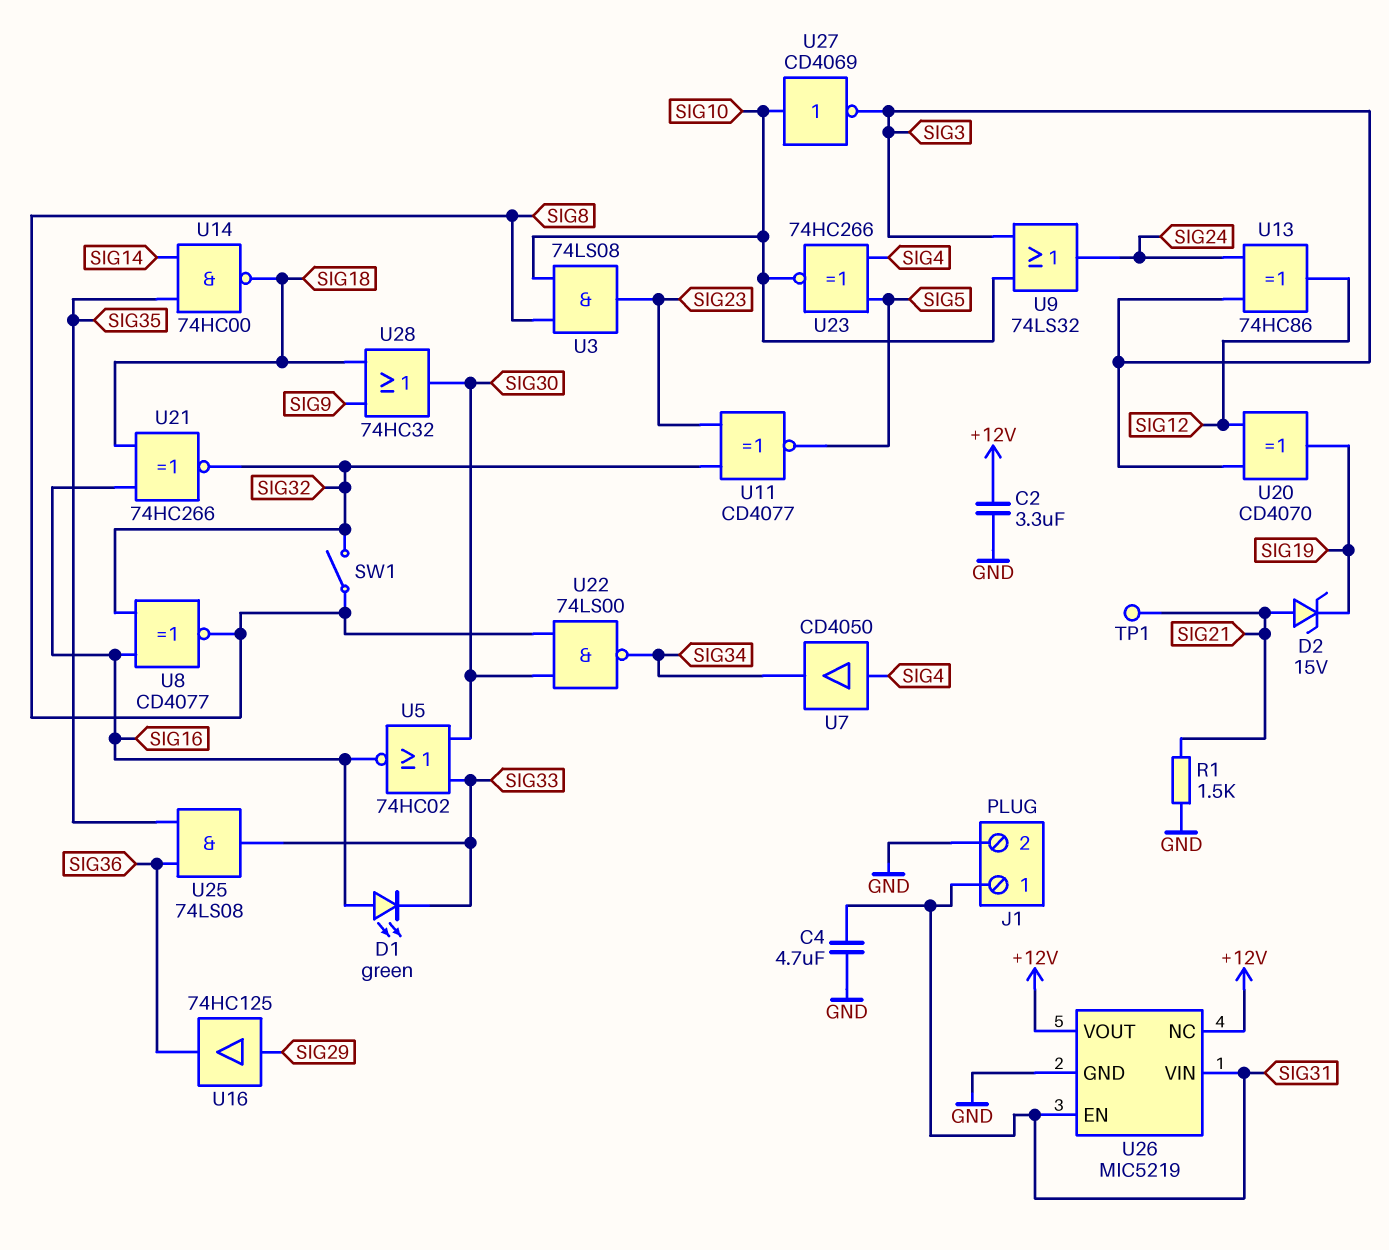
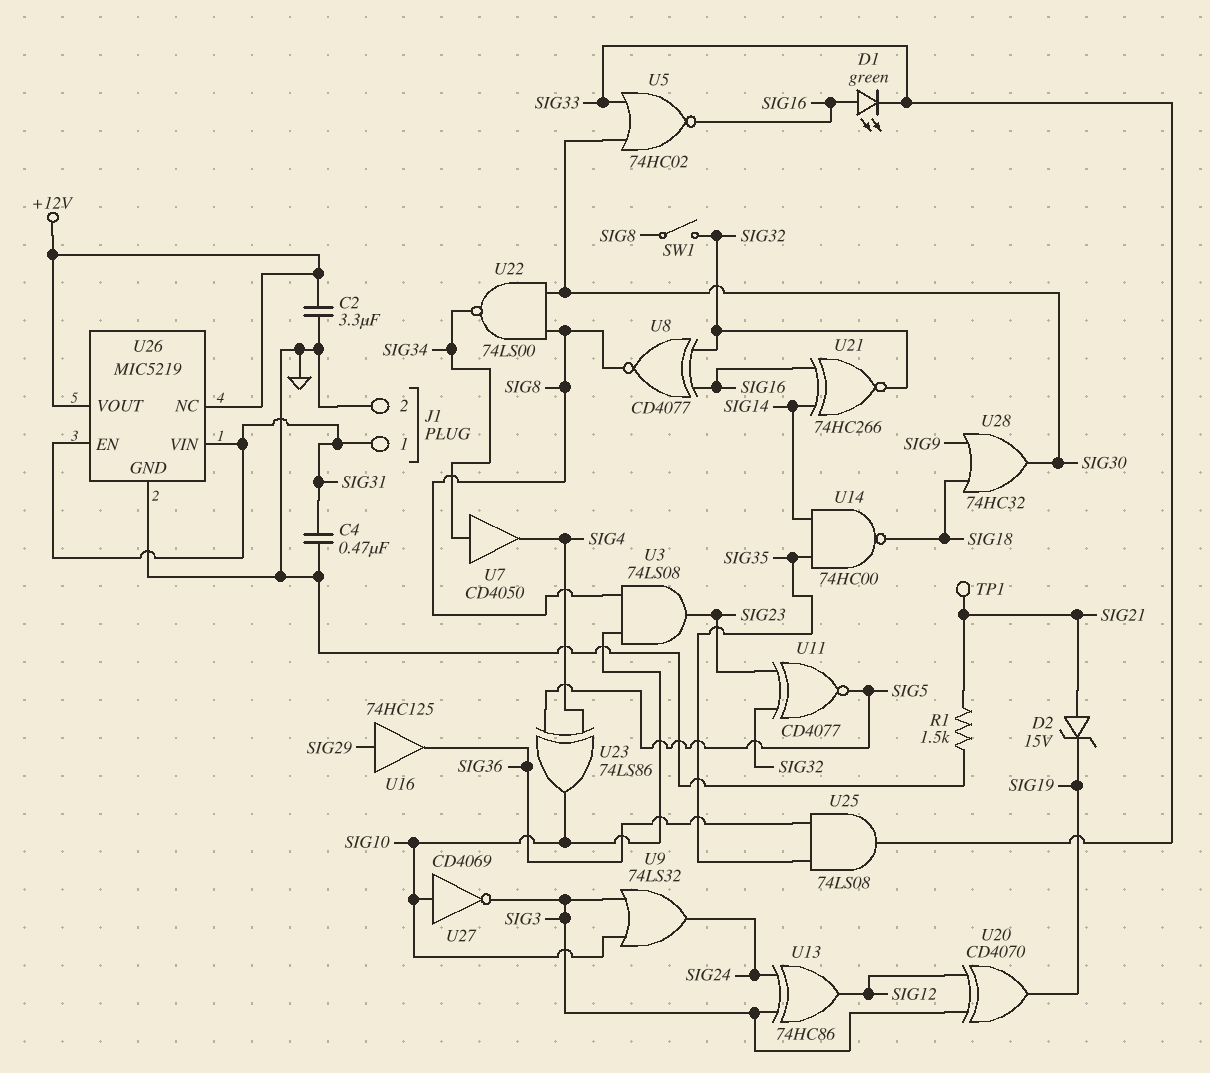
C4: 4.7uF (GND, SIG31) -> 470nF (GND, SIG31)
U7: buffer CD4050 (in SIG4, out SIG34) -> buffer CD4050 (in SIG34, out SIG4)
U21: XNOR 74HC266 (in SIG16, in SIG18, out SIG32) -> XNOR 74HC266 (in SIG14, in SIG16, out SIG32)
U23: XNOR 74HC266 (in SIG4, in SIG5, out SIG10) -> XOR 74LS86 (in SIG4, in SIG5, out SIG10)

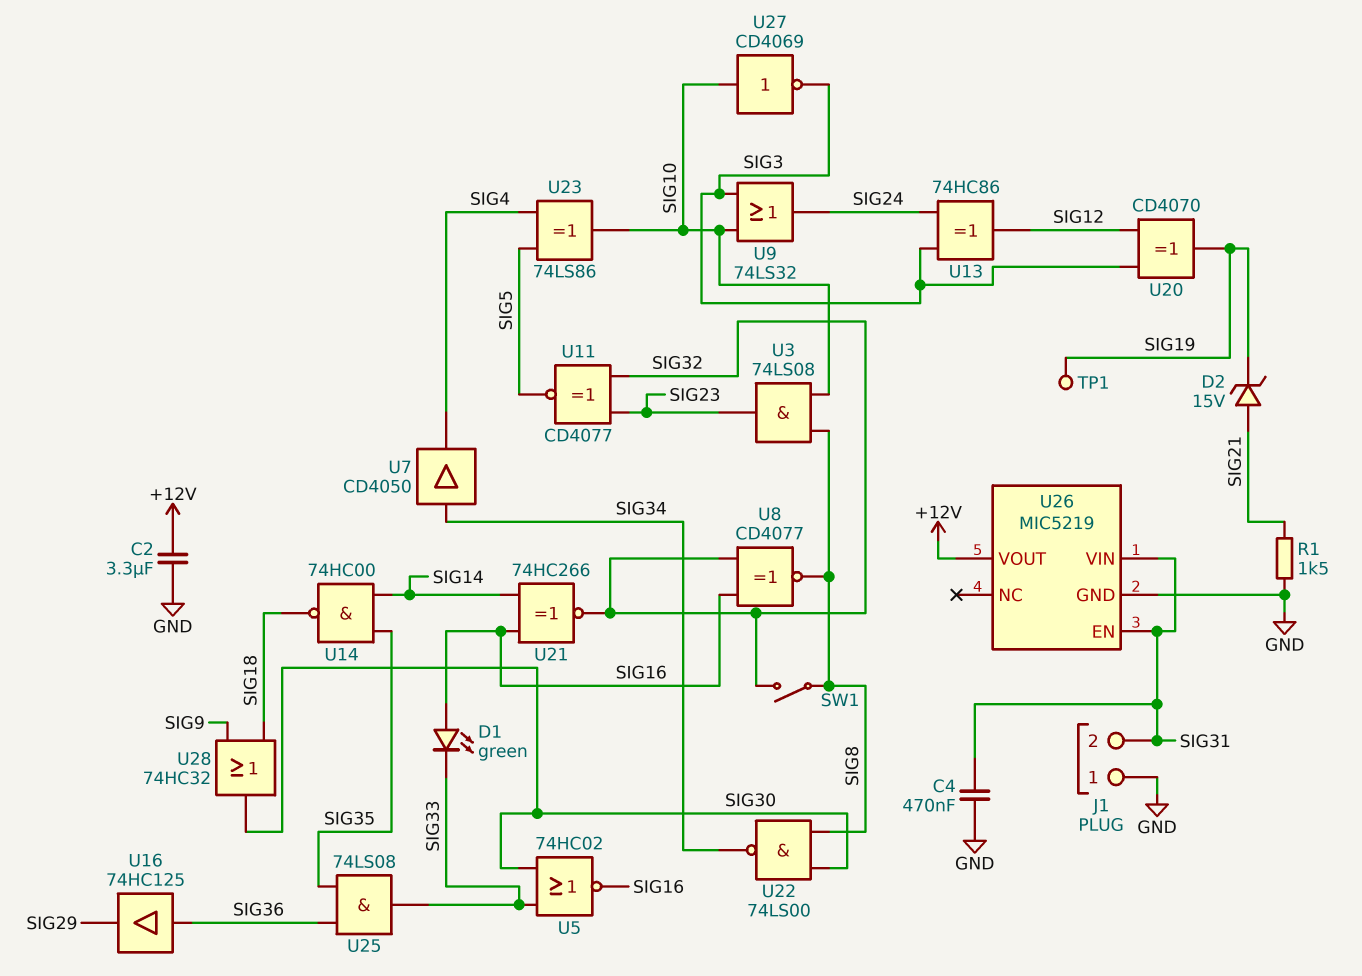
J1 pin 1: SIG31 -> GND
J1 pin 2: GND -> SIG31
TP1: test point (SIG21) -> test point (SIG19)
U16: buffer 74HC125 (in SIG29, out SIG36) -> buffer 74HC125 (in SIG36, out SIG29)
U26 pin NC: +12V -> none

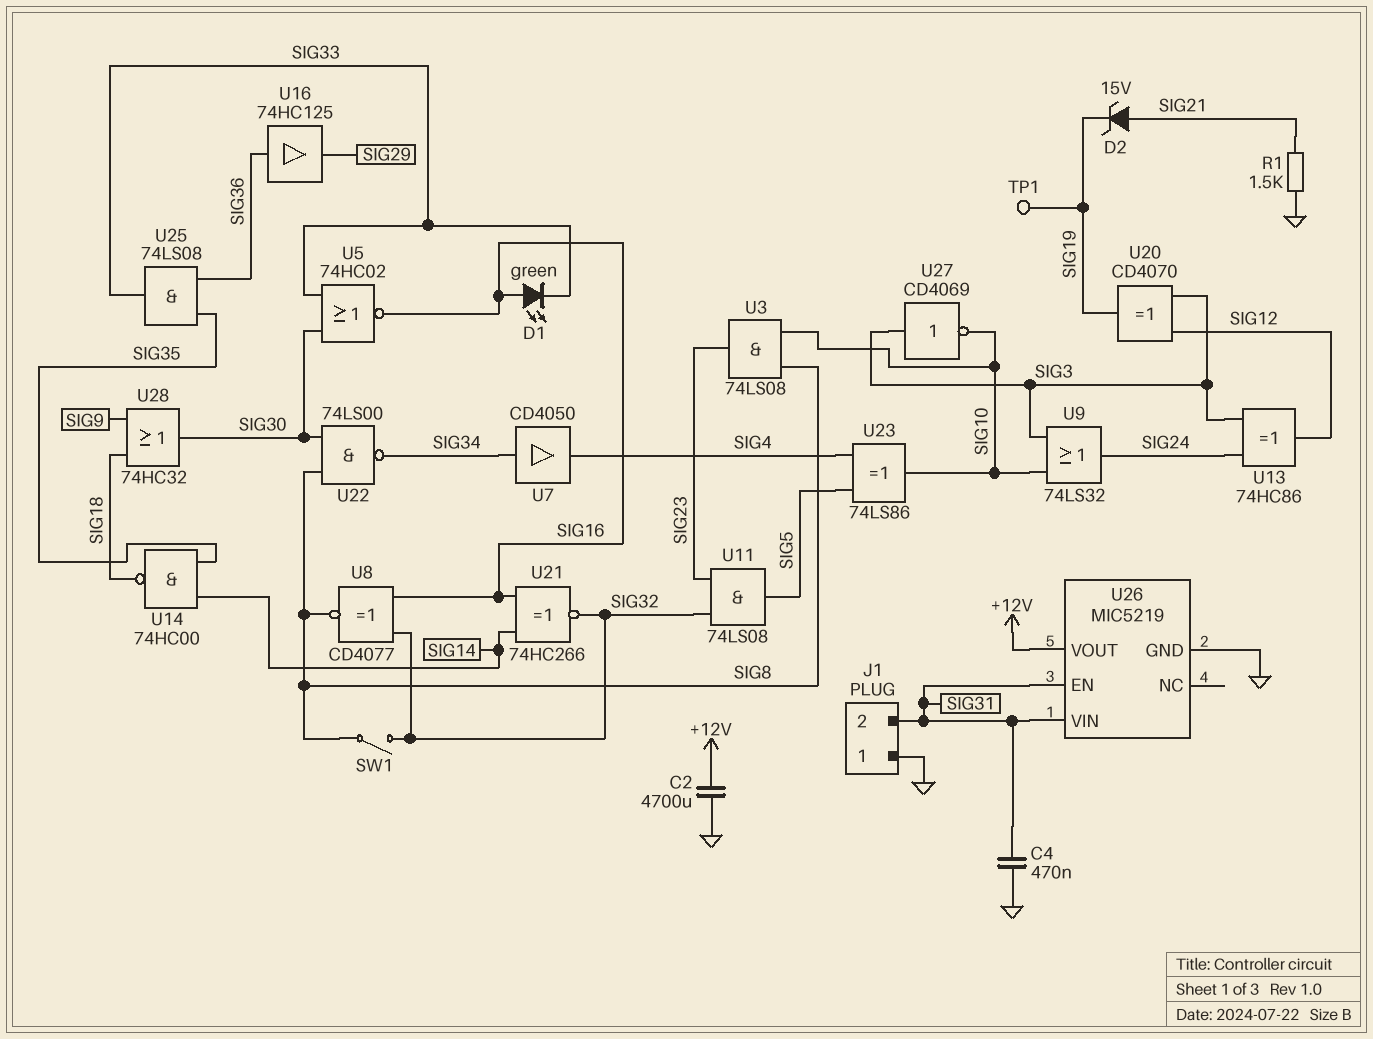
C2: 3.3uF (+12V, GND) -> 4700uF (+12V, GND)
U11: XNOR CD4077 (in SIG23, in SIG32, out SIG5) -> AND 74LS08 (in SIG23, in SIG32, out SIG5)
U27: NOT CD4069 (in SIG10, out SIG3) -> NOT CD4069 (in SIG3, out SIG10)

